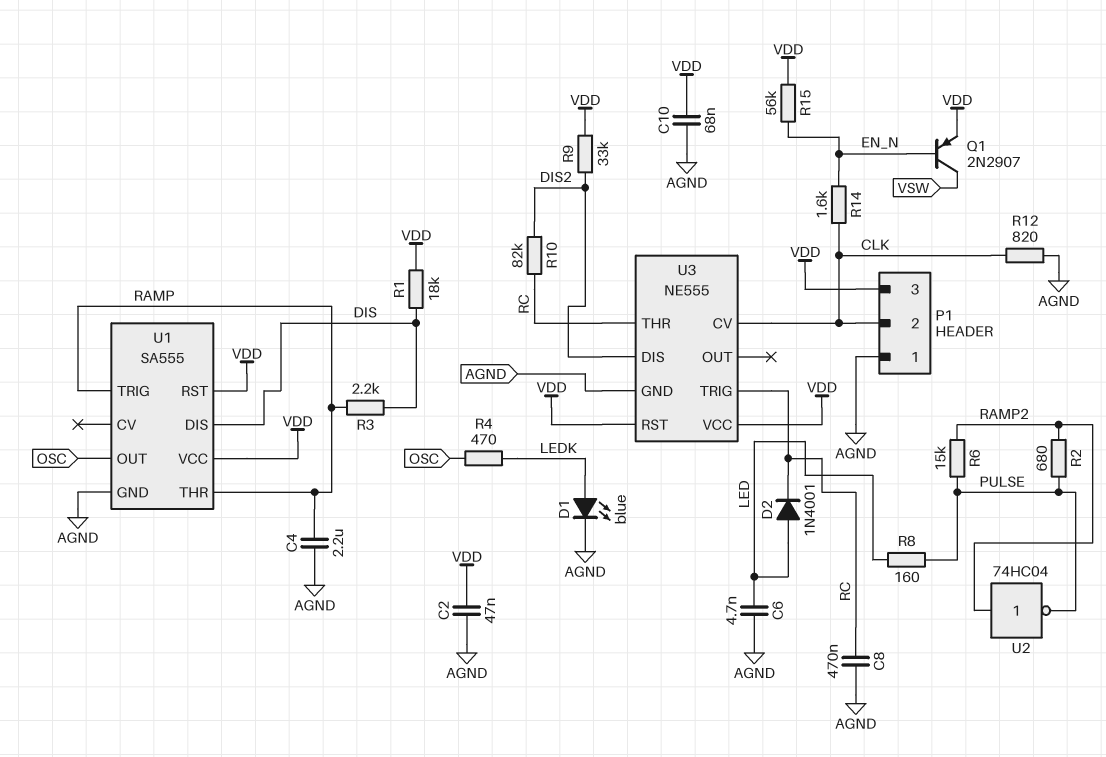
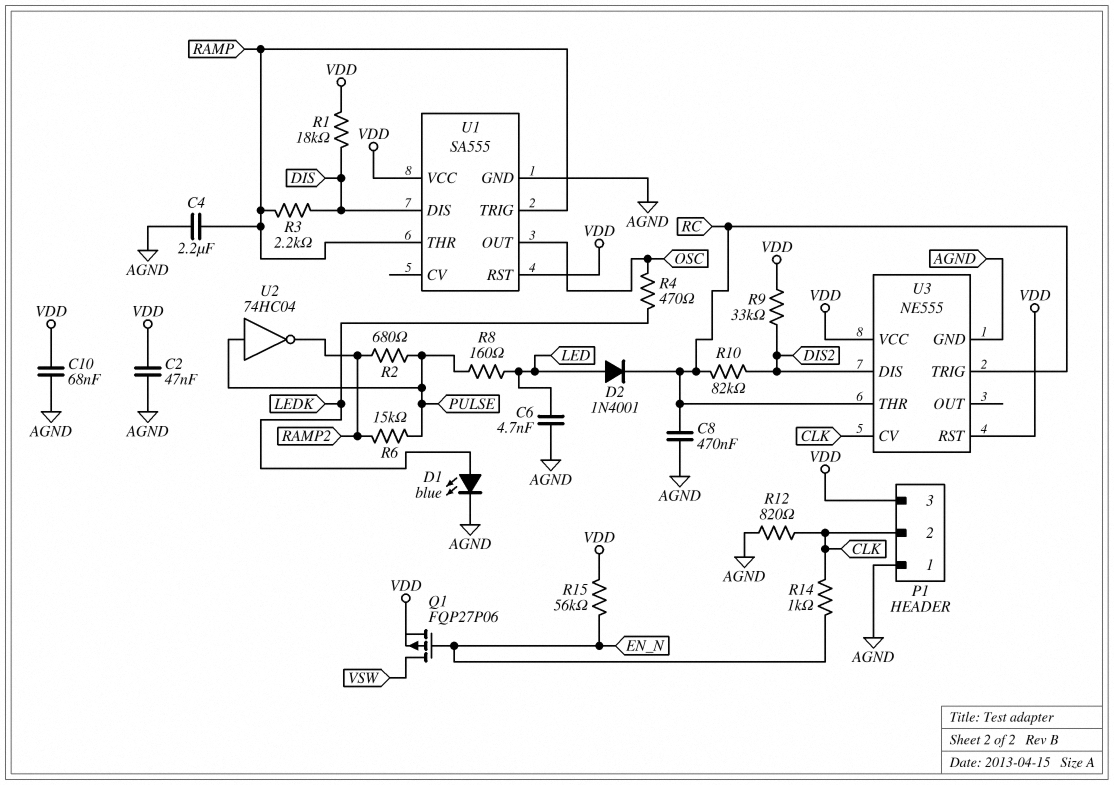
Q1: PNP 2N2907 (B EN_N, C VSW, E VDD) -> PMOS FQP27P06 (G EN_N, D VSW, S VDD)
R14: 1.6k (CLK, EN_N) -> 1k (CLK, EN_N)
U2: NOT 74HC04 (in RAMP2, out PULSE) -> NOT 74HC04 (in PULSE, out RAMP2)

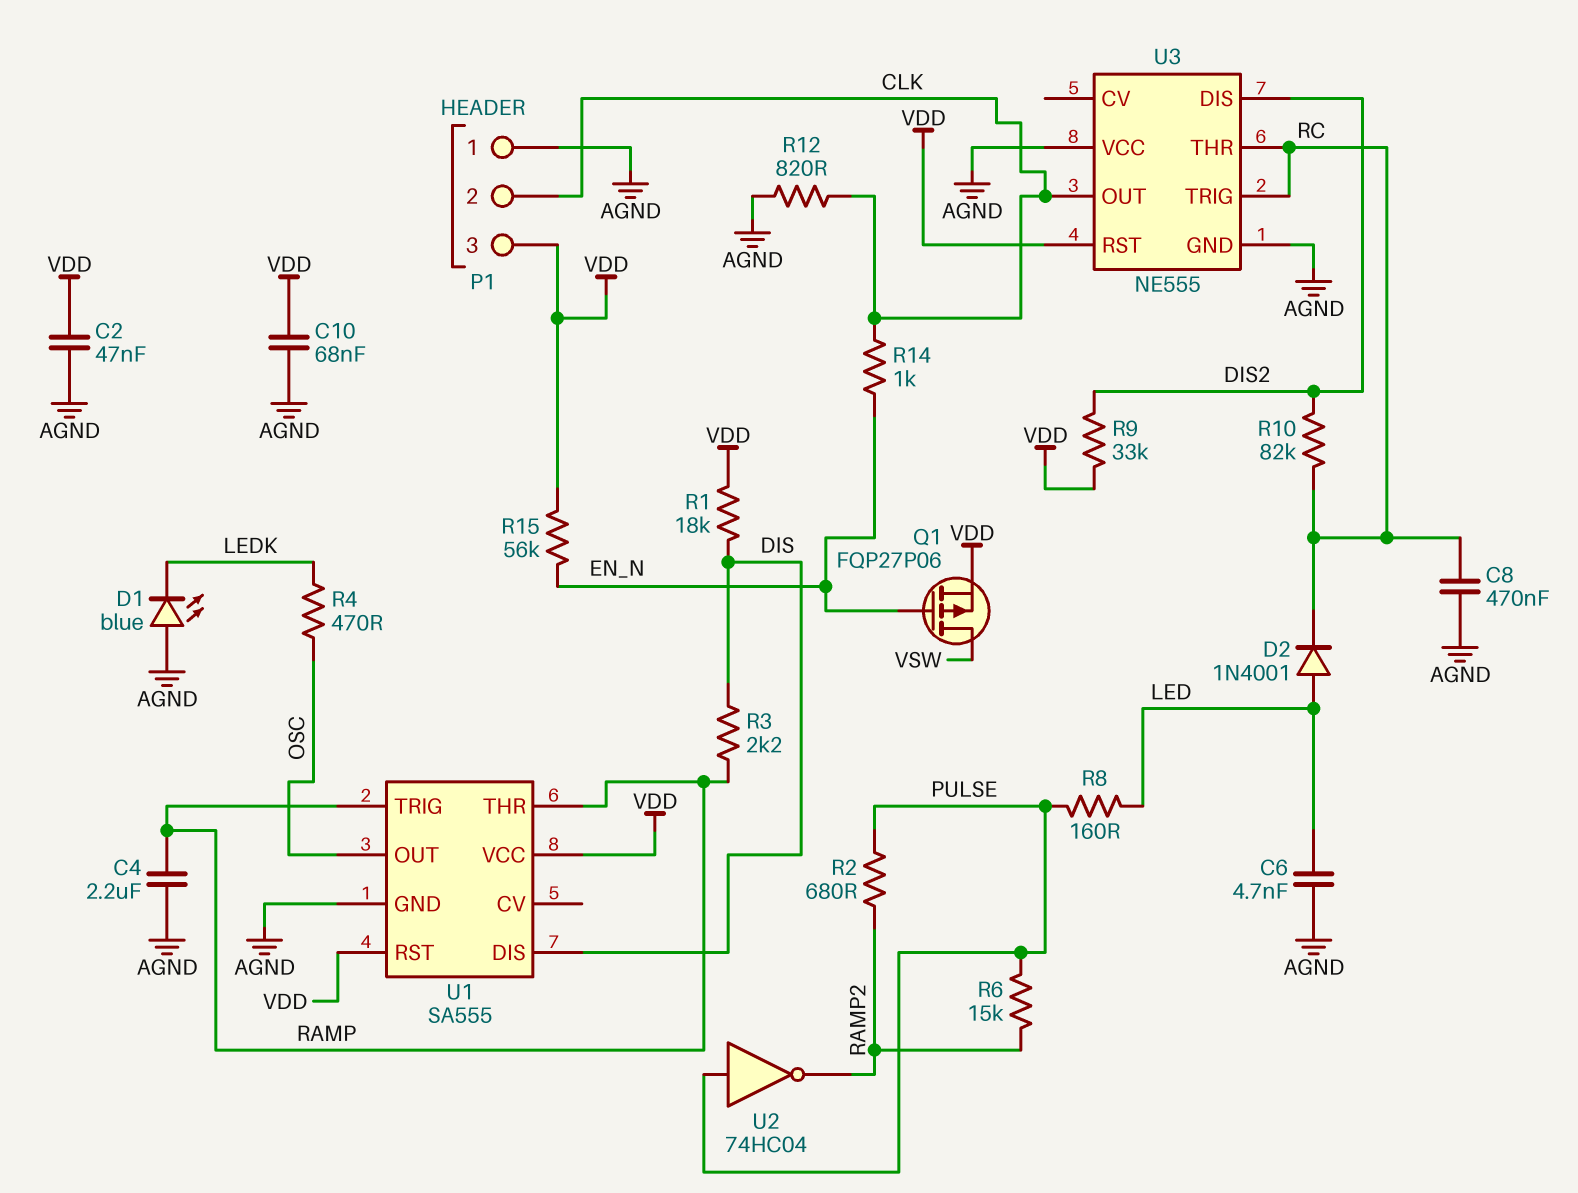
D1: LED blue (A LEDK, K AGND) -> LED blue (A AGND, K LEDK)
U3 pin CV: CLK -> none
U3 pin OUT: none -> CLK
U3 pin VCC: VDD -> AGND

